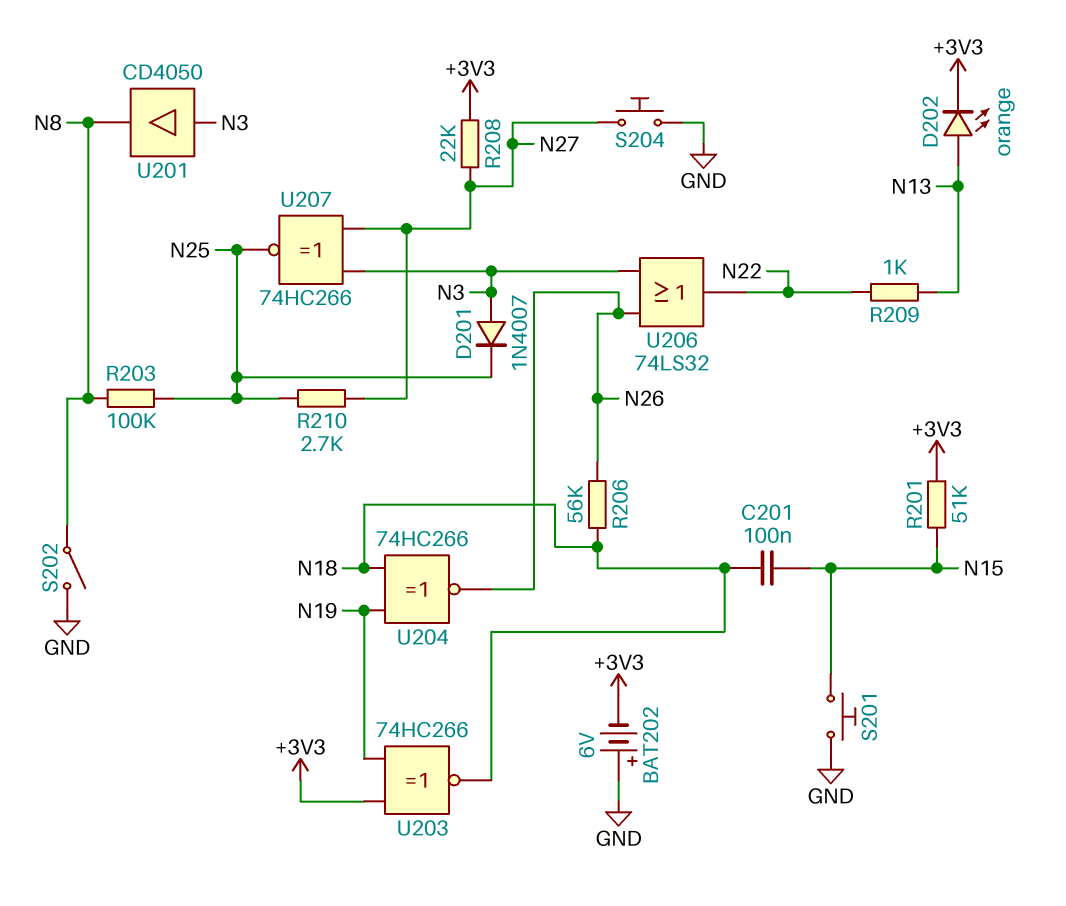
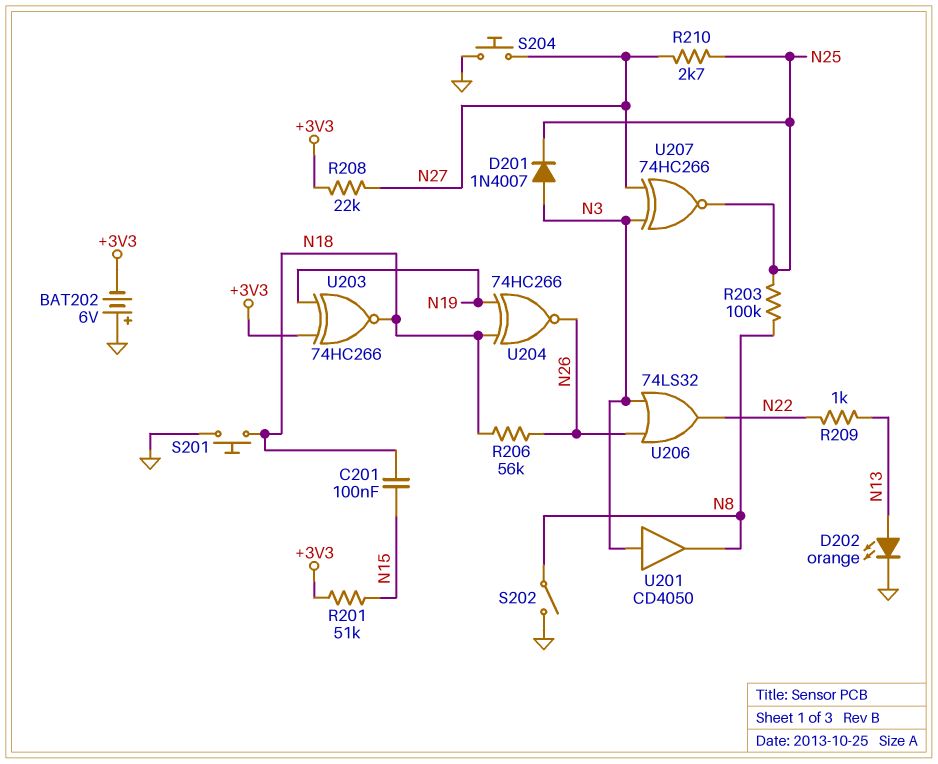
D202: LED orange (A N13, K +3V3) -> LED orange (A N13, K GND)
S201: button (GND, N15) -> button (GND, N18)

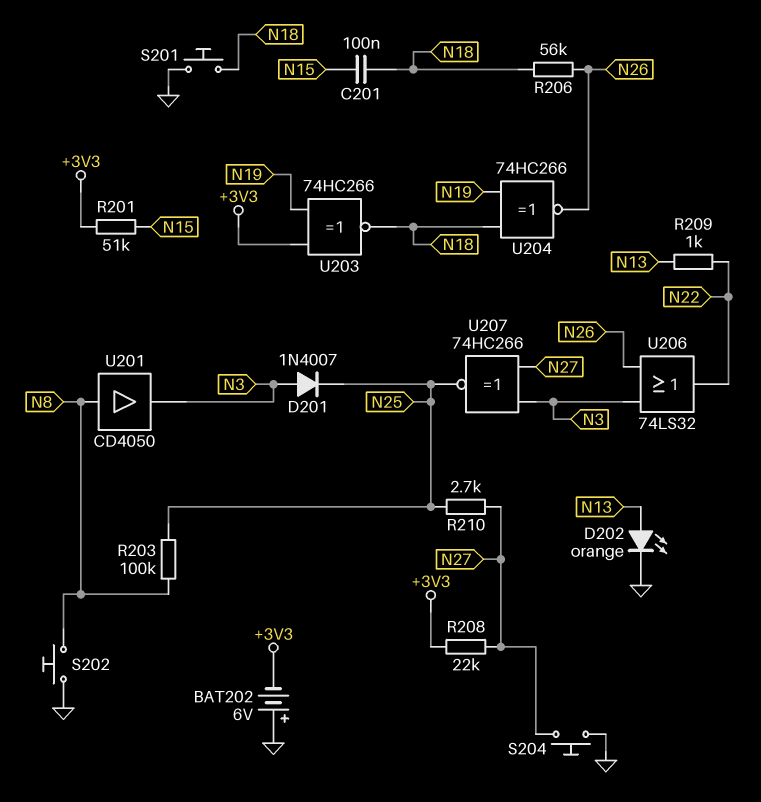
S202: switch (GND, N8) -> button (GND, N8)
U201: buffer CD4050 (in N3, out N8) -> buffer CD4050 (in N8, out N3)

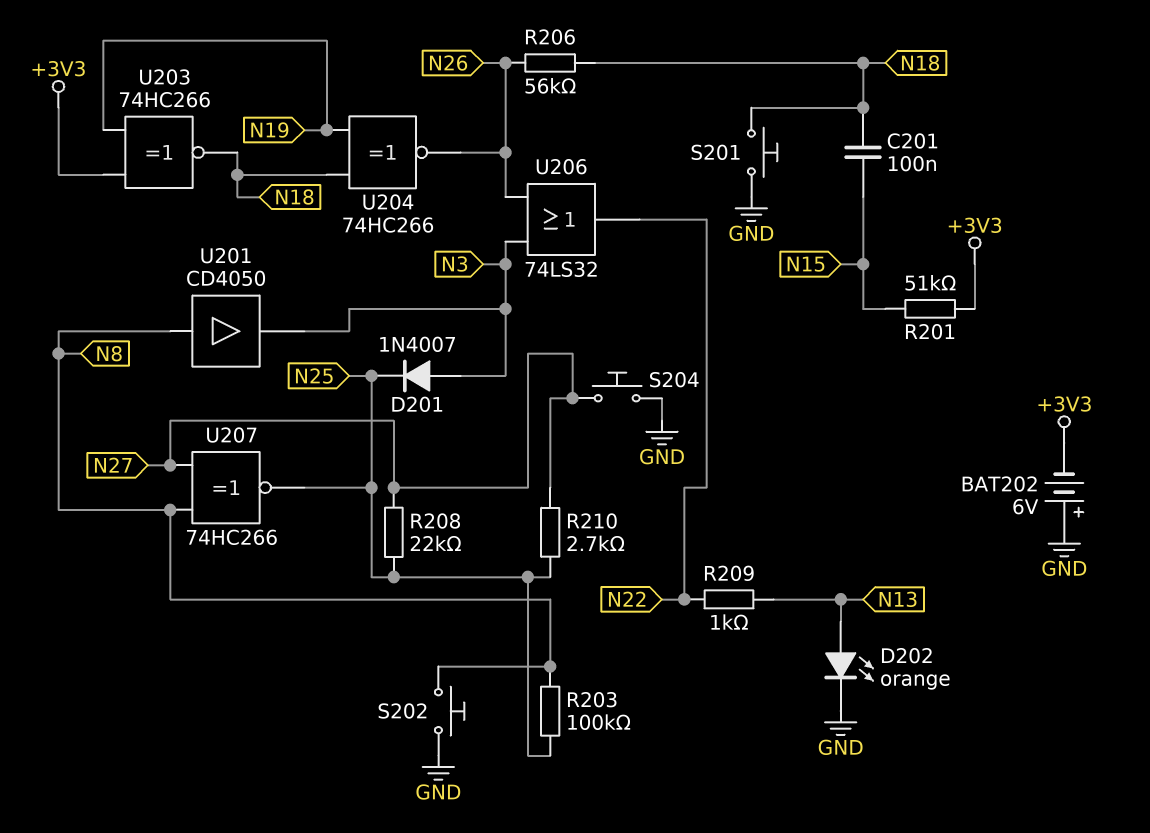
R208: 22k (+3V3, N27) -> 22k (N25, N27)
U207: XNOR 74HC266 (in N3, in N27, out N25) -> XNOR 74HC266 (in N8, in N27, out N25)

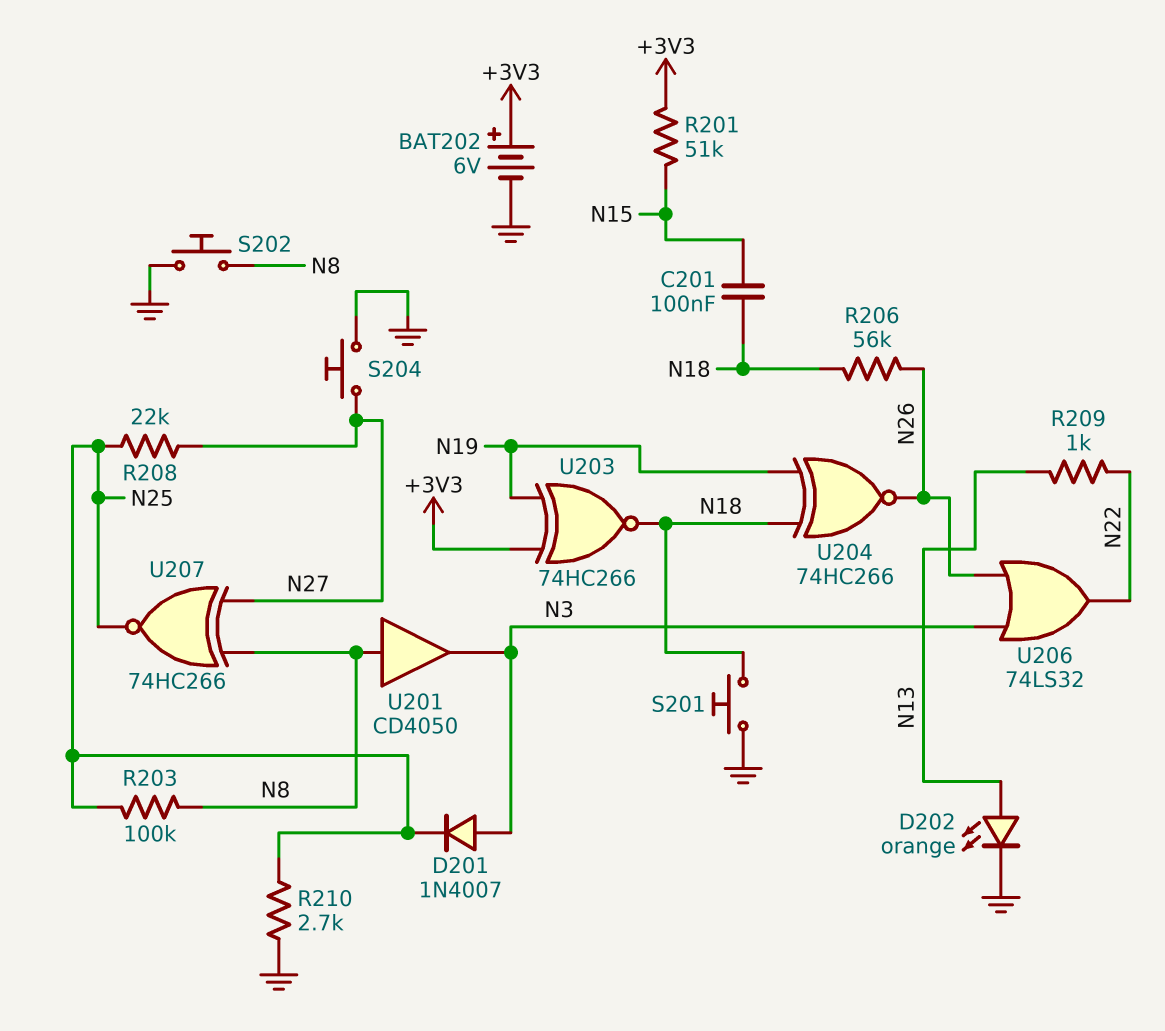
BAT202: 6V (plus GND, minus +3V3) -> 6V (plus +3V3, minus GND)
R210: 2.7k (N25, N27) -> 2.7k (GND, N25)

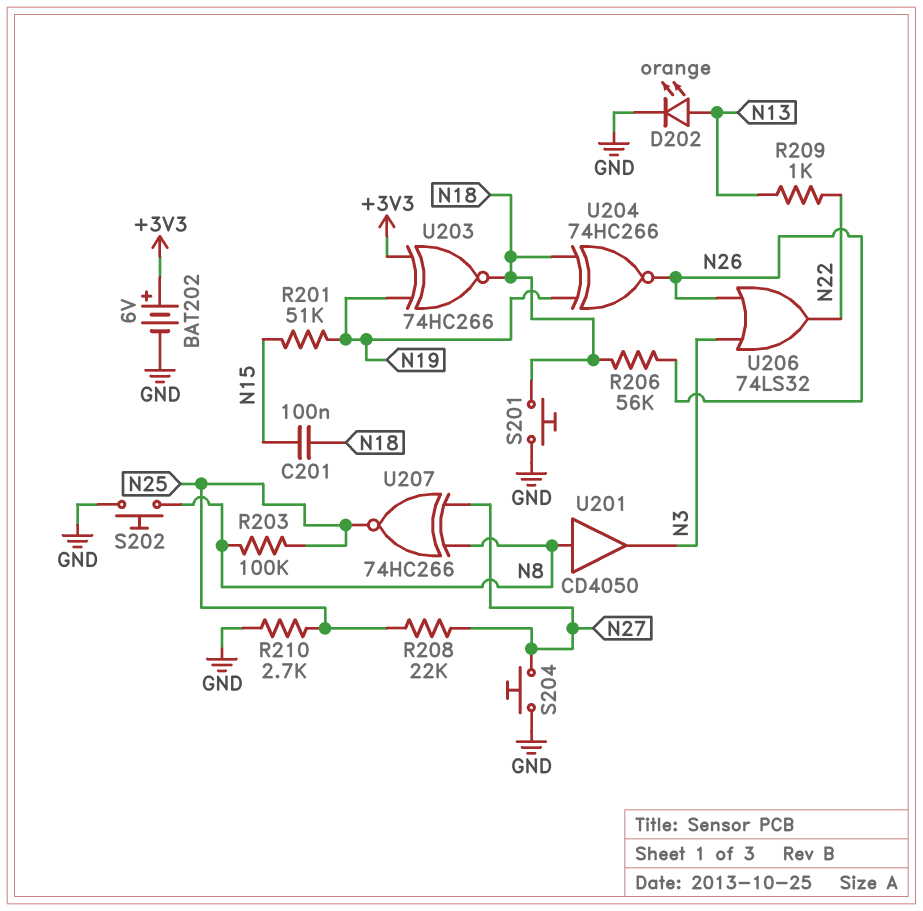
D201: diode 1N4007 (A N3, K N25) -> none
R201: 51k (+3V3, N15) -> 51k (N15, N19)

